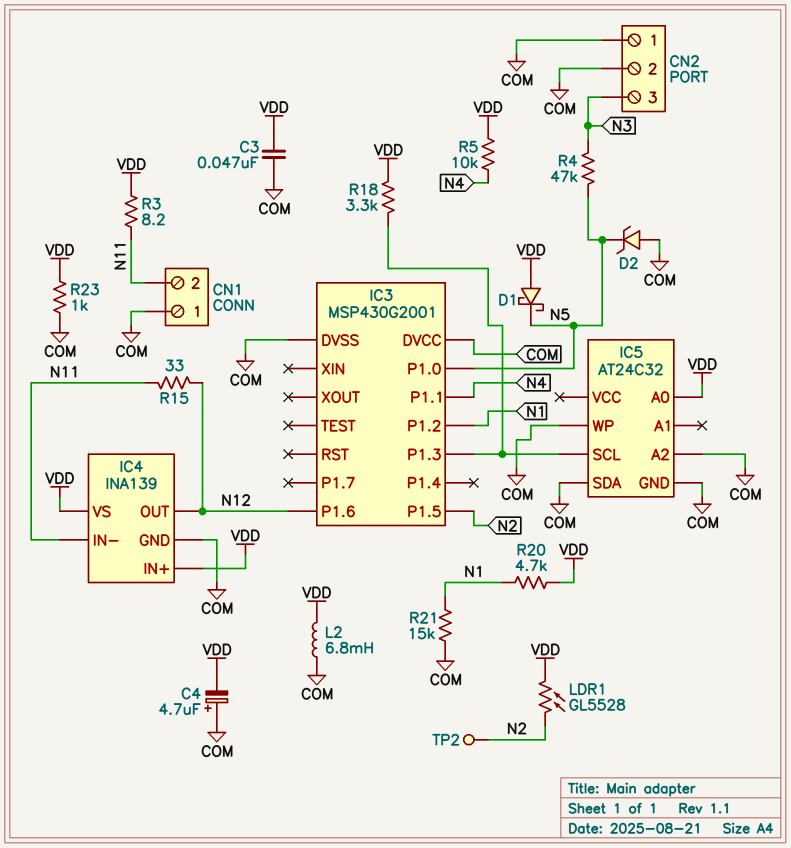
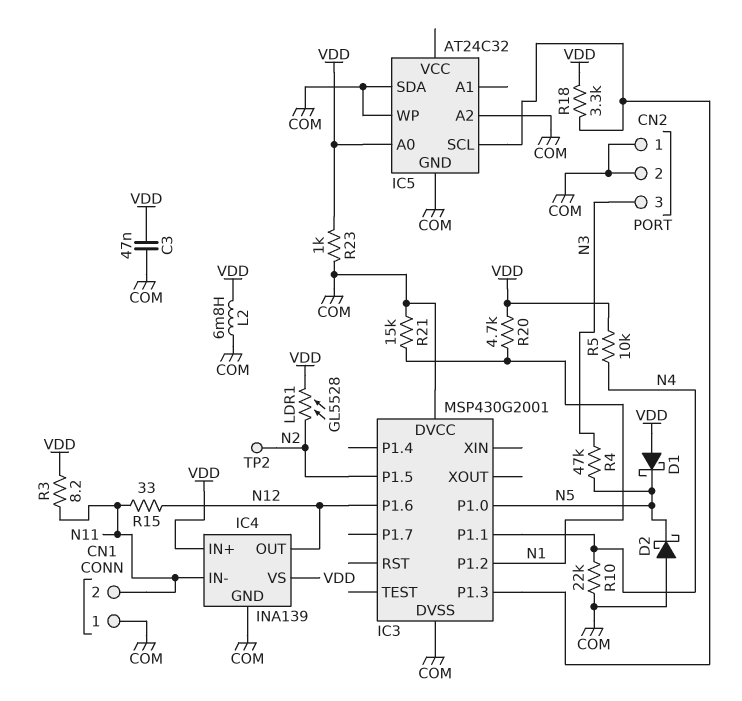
C4: 4.7uF (plus COM, minus VDD) -> none
D2: zener (A COM, K N5) -> schottky (A COM, K N5)
R10: none -> 22k (COM, N4)

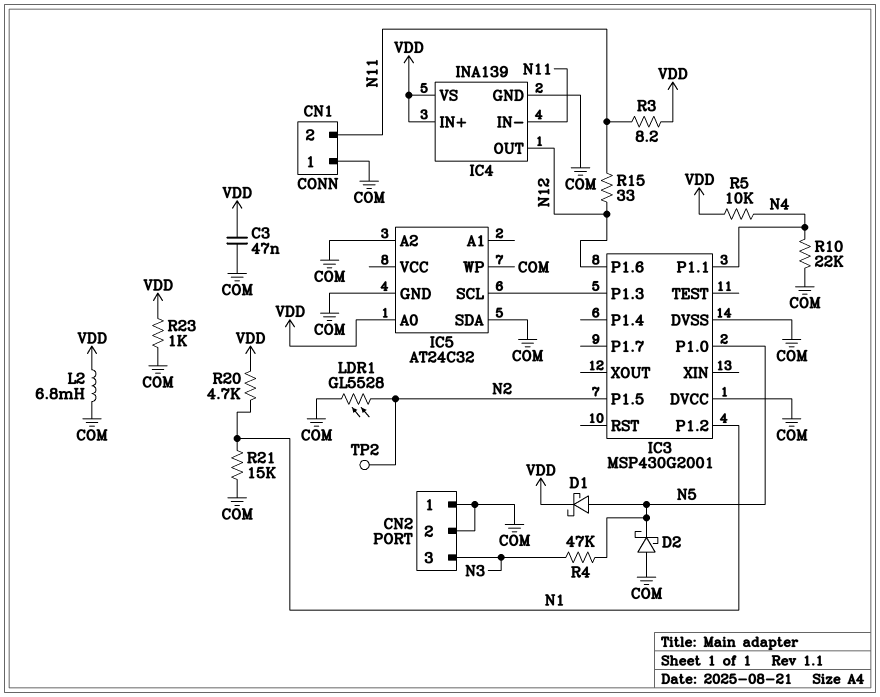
D1: schottky (A VDD, K N5) -> schottky (A N5, K VDD)
LDR1: GL5528 (N2, VDD) -> GL5528 (COM, N2)
R18: 3.3k (IC3/P1.3, VDD) -> none

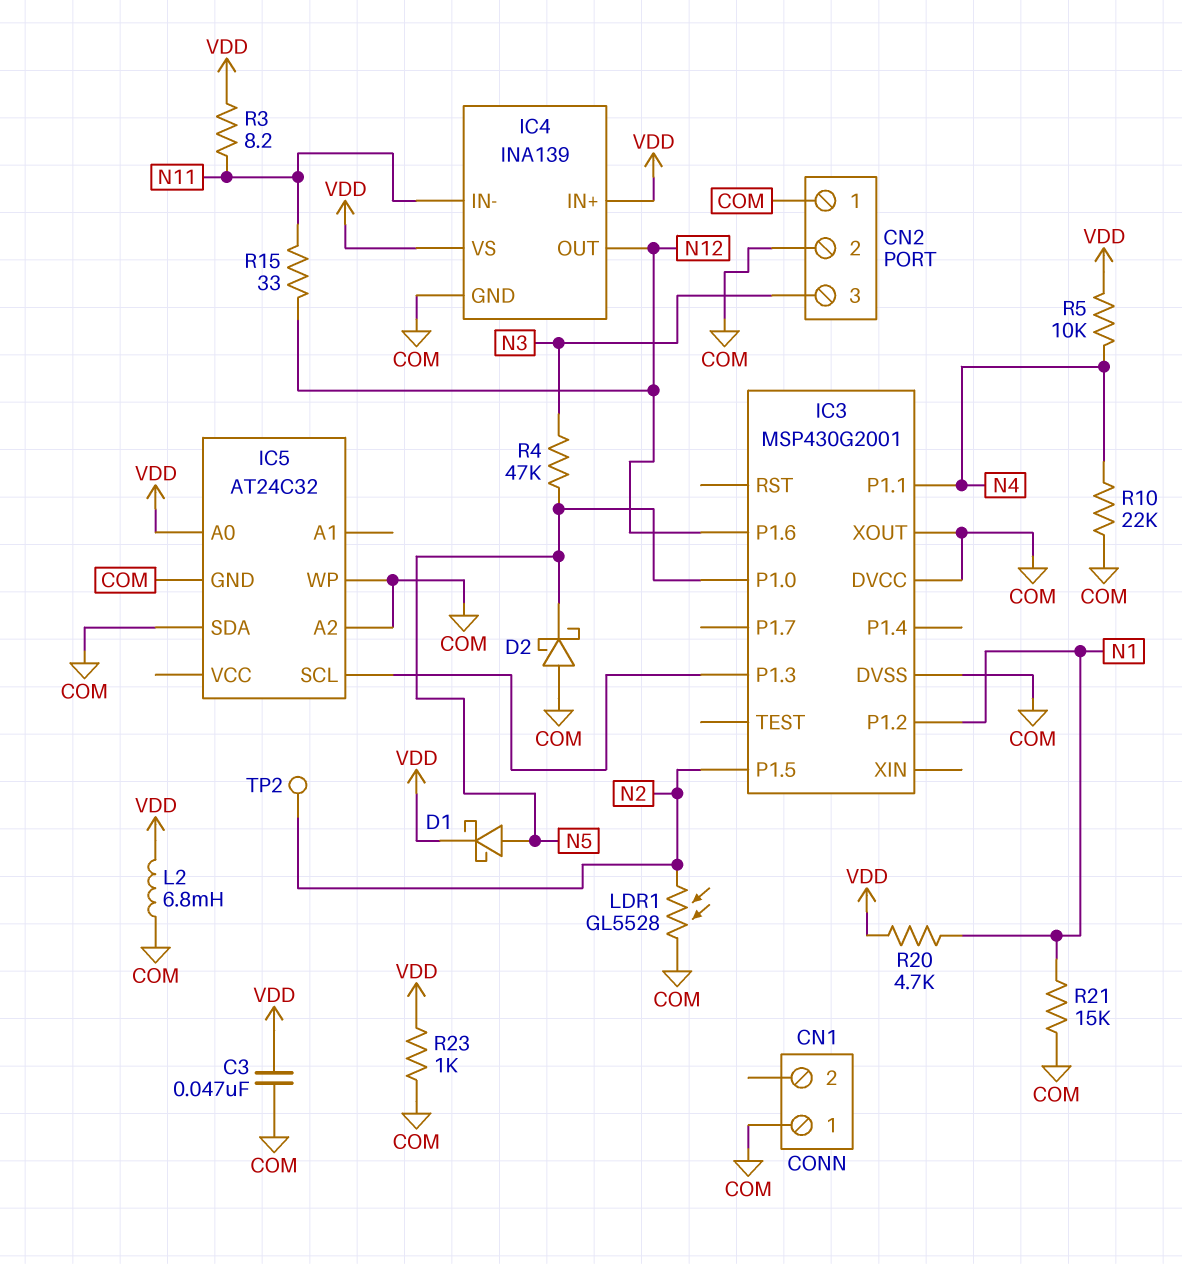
CN1 pin 2: N11 -> none
IC3 pin XOUT: none -> COM

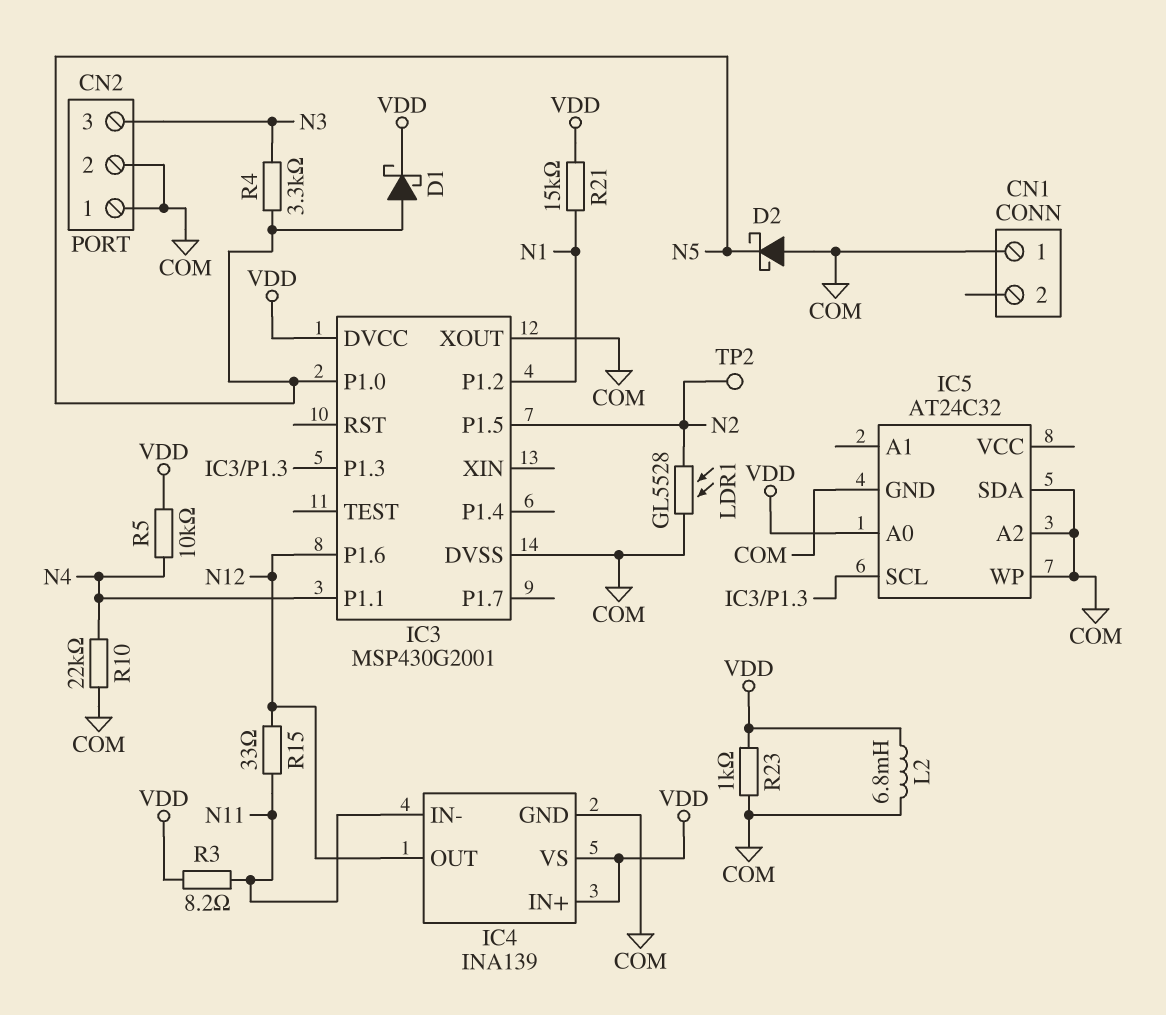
C3: 47nF (COM, VDD) -> none
IC3 pin DVCC: COM -> VDD
R4: 47k (N3, N5) -> 3.3k (N3, N5)
R20: 4.7k (N1, VDD) -> none
R21: 15k (COM, N1) -> 15k (N1, VDD)

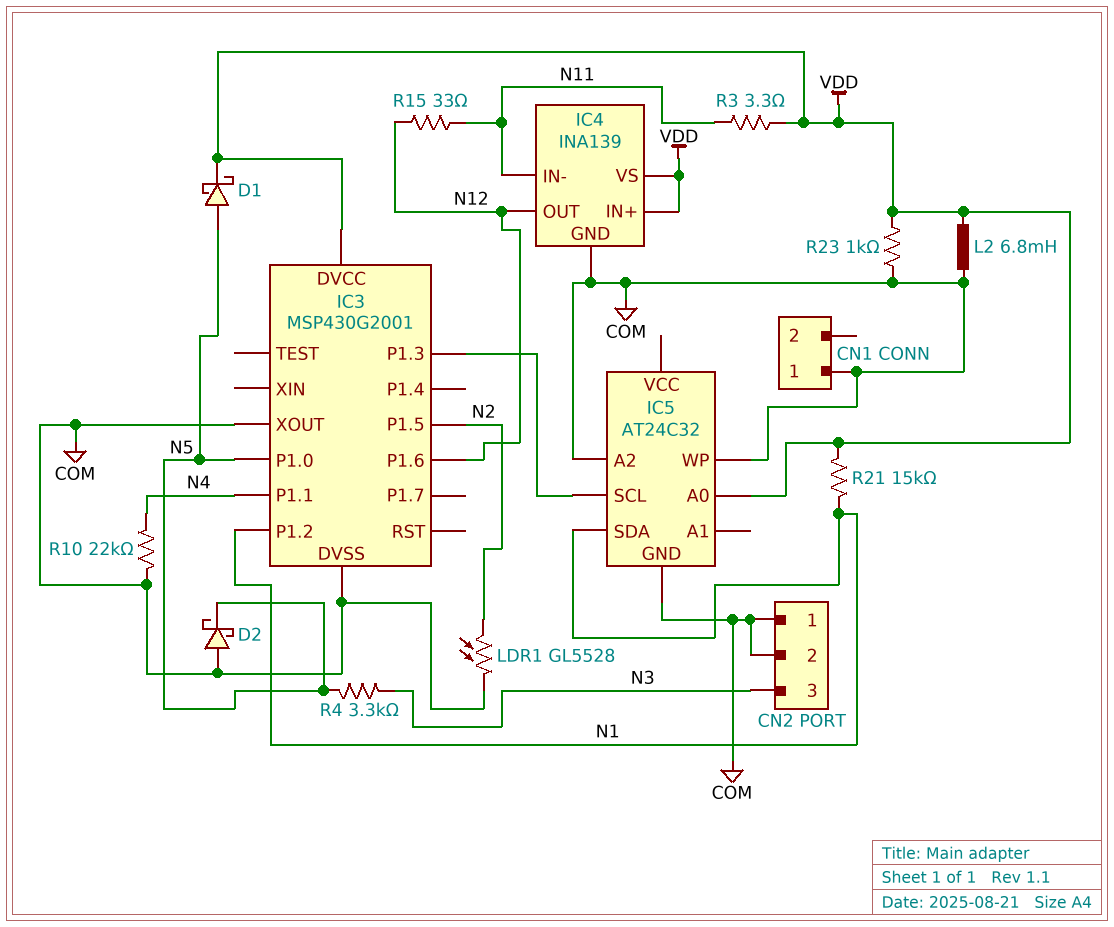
IC5 pin SDA: COM -> N1
R3: 8.2 (N11, VDD) -> 3.3 (N11, VDD)
R5: 10k (N4, VDD) -> none
TP2: test point (N2) -> none

